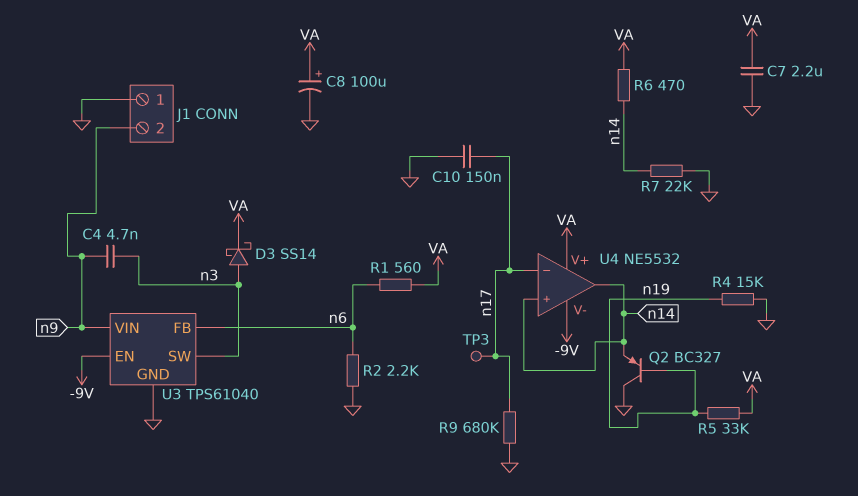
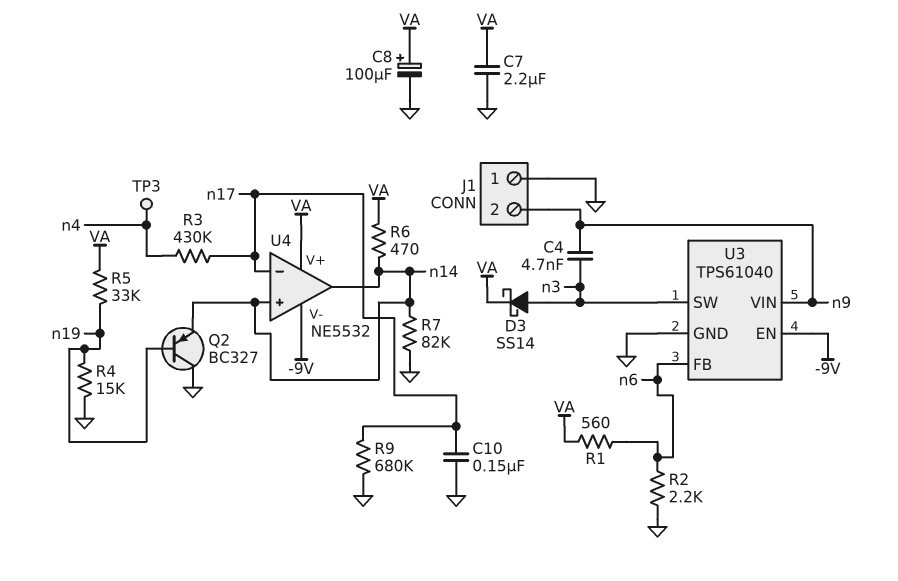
R3: none -> 430k (n4, n17)
R7: 22k (GND, n14) -> 82k (GND, n14)
TP3: test point (n17) -> test point (n4)

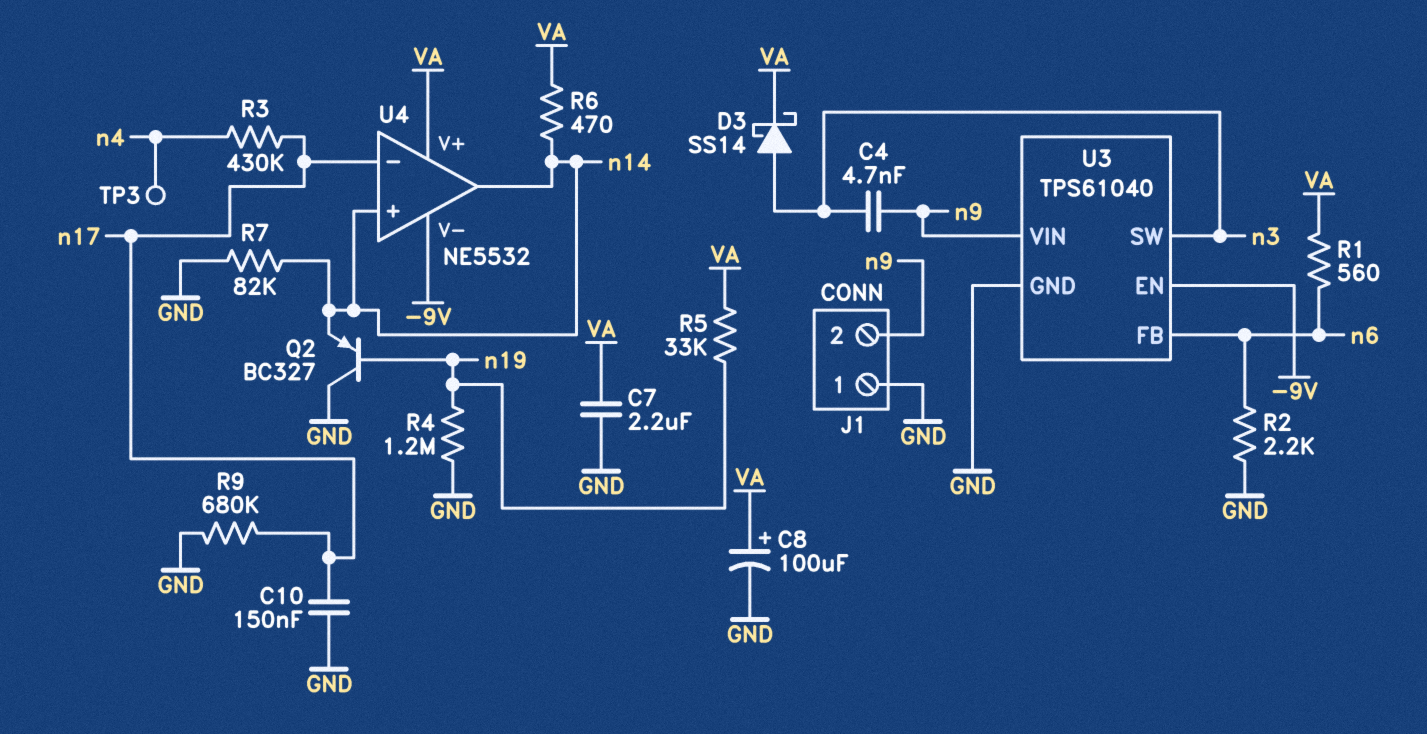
R4: 15k (GND, n19) -> 1.2M (GND, n19)

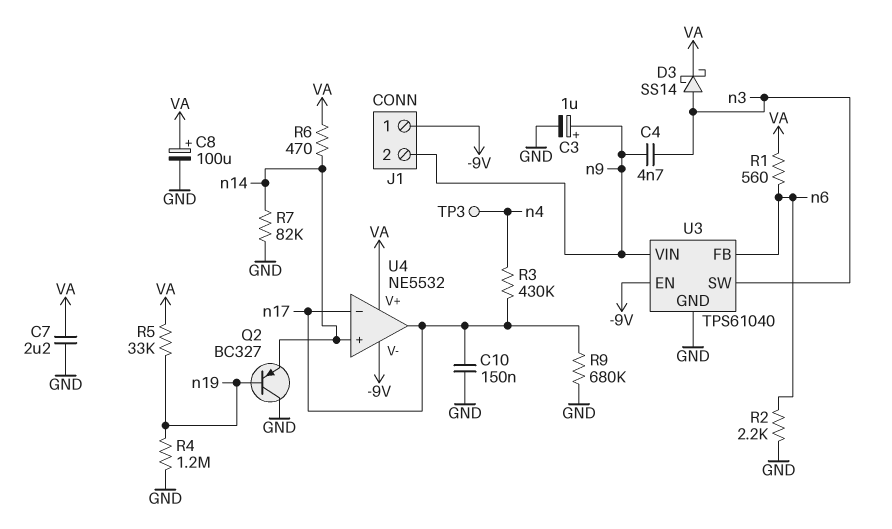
C3: none -> 1uF (plus n9, minus GND)
J1 pin 1: GND -> -9V
U4 pin out: n14 -> n17

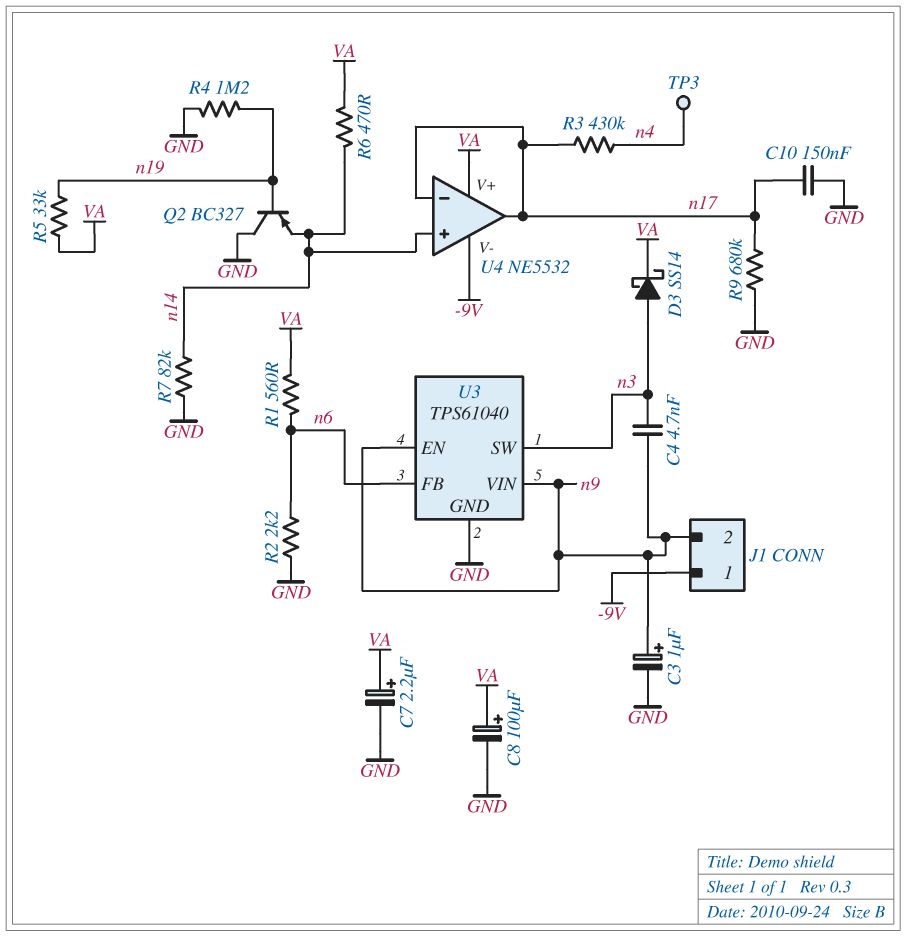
C7: 2.2uF (GND, VA) -> 2.2uF (plus VA, minus GND)
U3 pin EN: -9V -> n9

